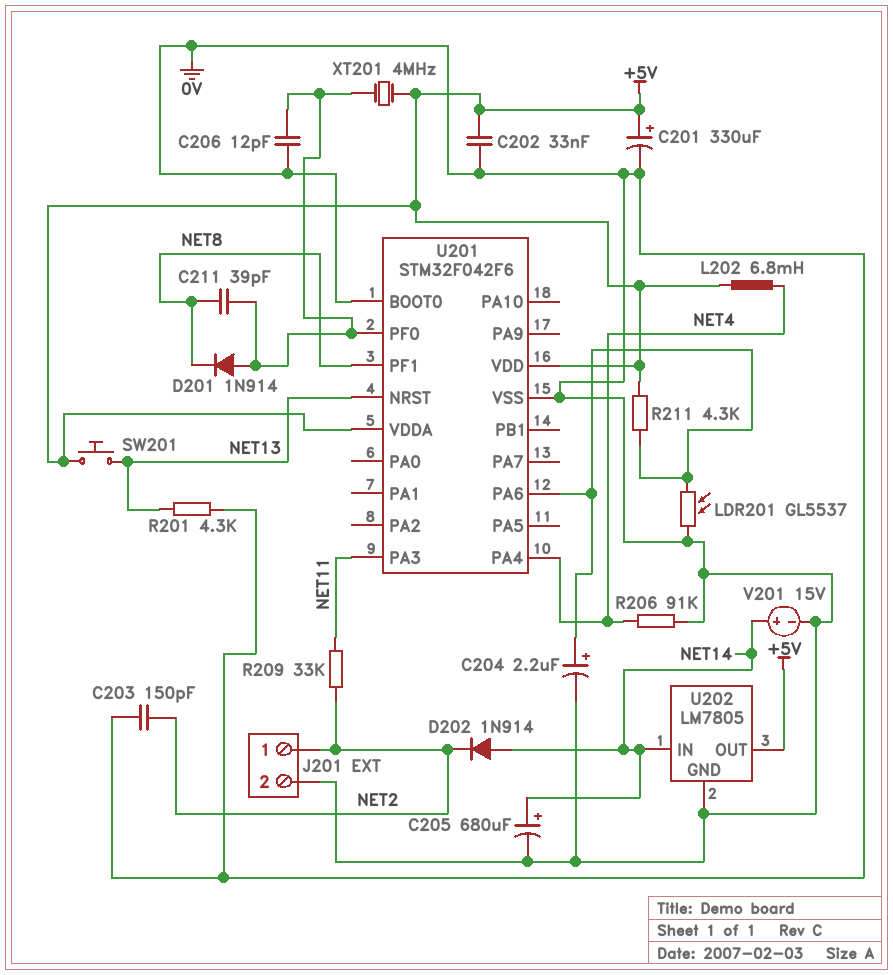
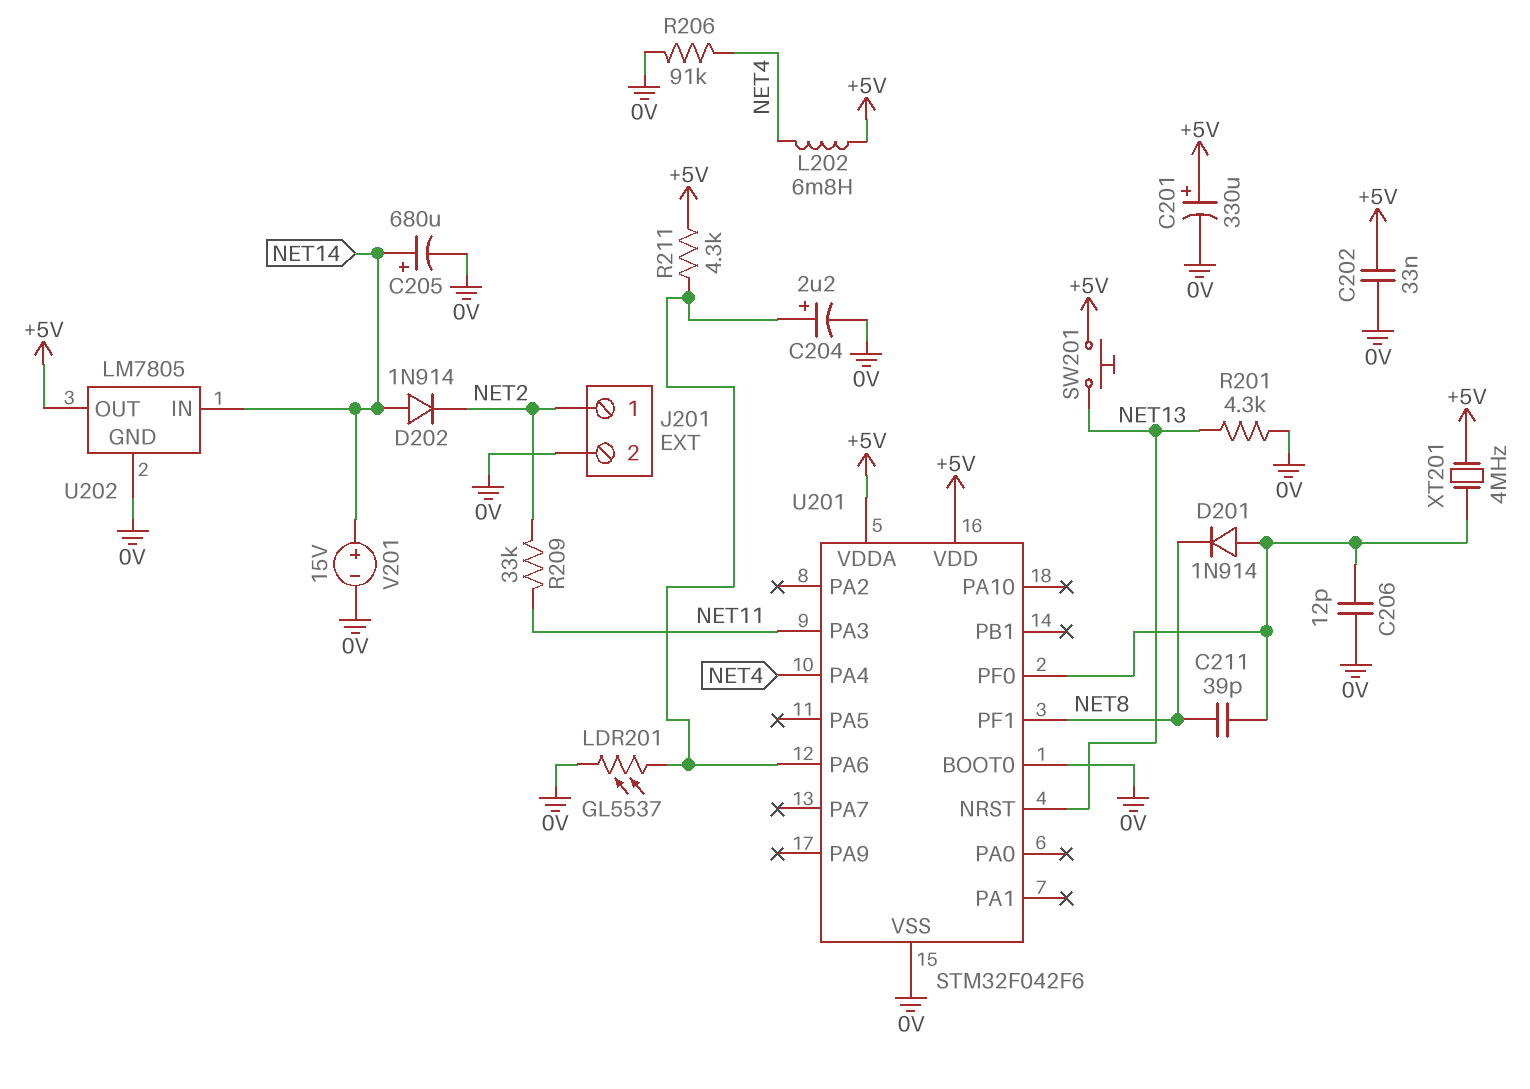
C203: 150pF (0V, NET2) -> none

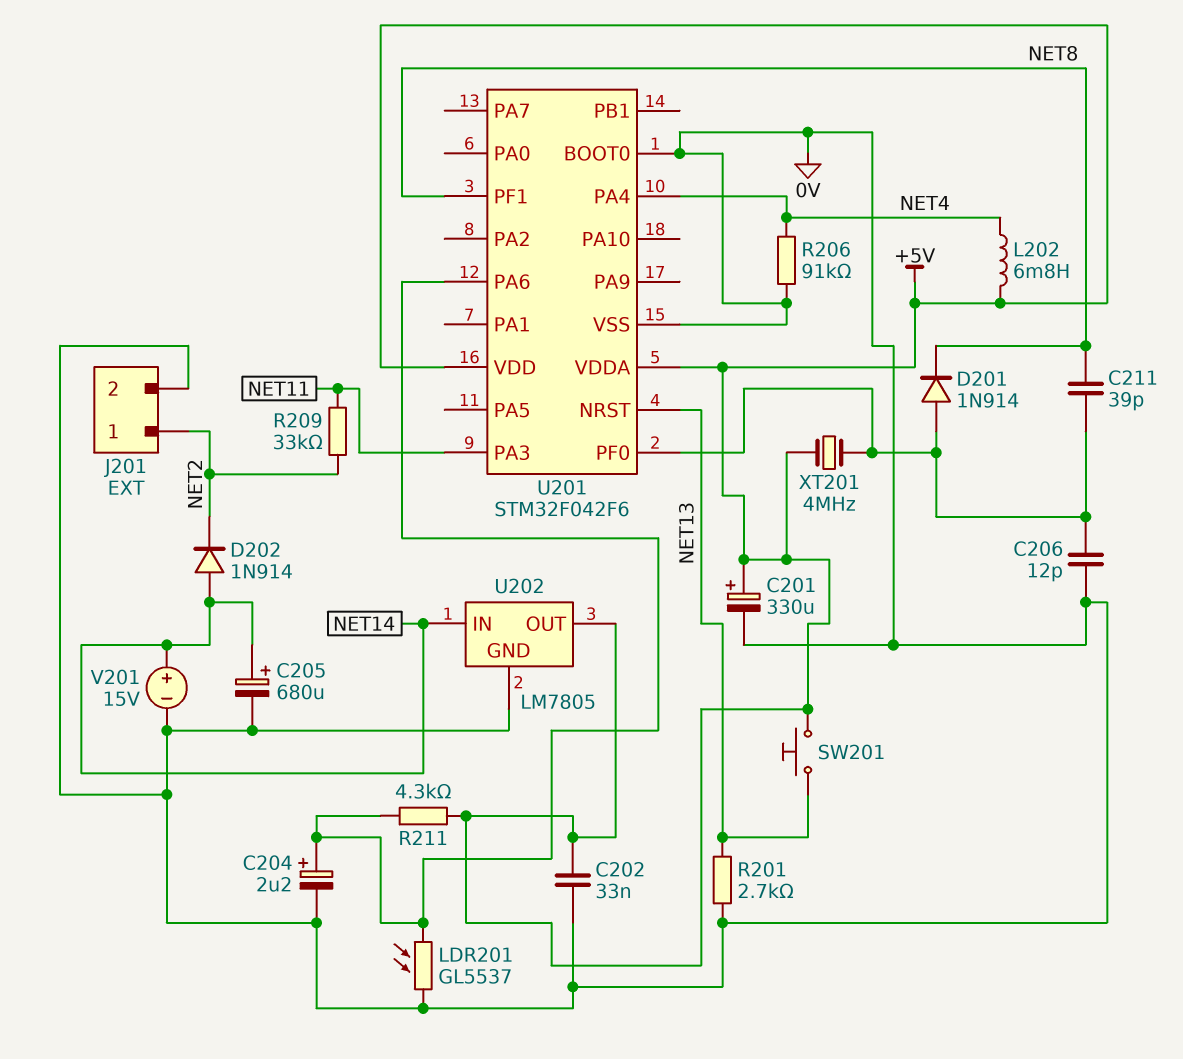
R201: 4.3k (0V, NET13) -> 2.7k (0V, NET13)

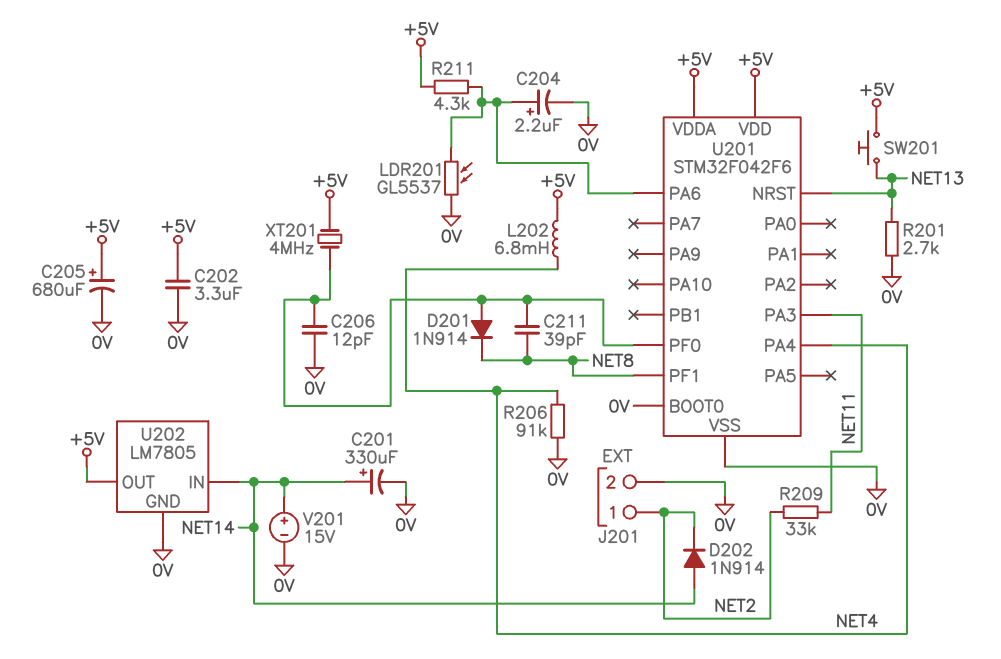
C201: 330uF (plus +5V, minus 0V) -> 330uF (plus NET14, minus 0V)
C202: 33nF (+5V, 0V) -> 3.3uF (+5V, 0V)
C205: 680uF (plus NET14, minus 0V) -> 680uF (plus +5V, minus 0V)

